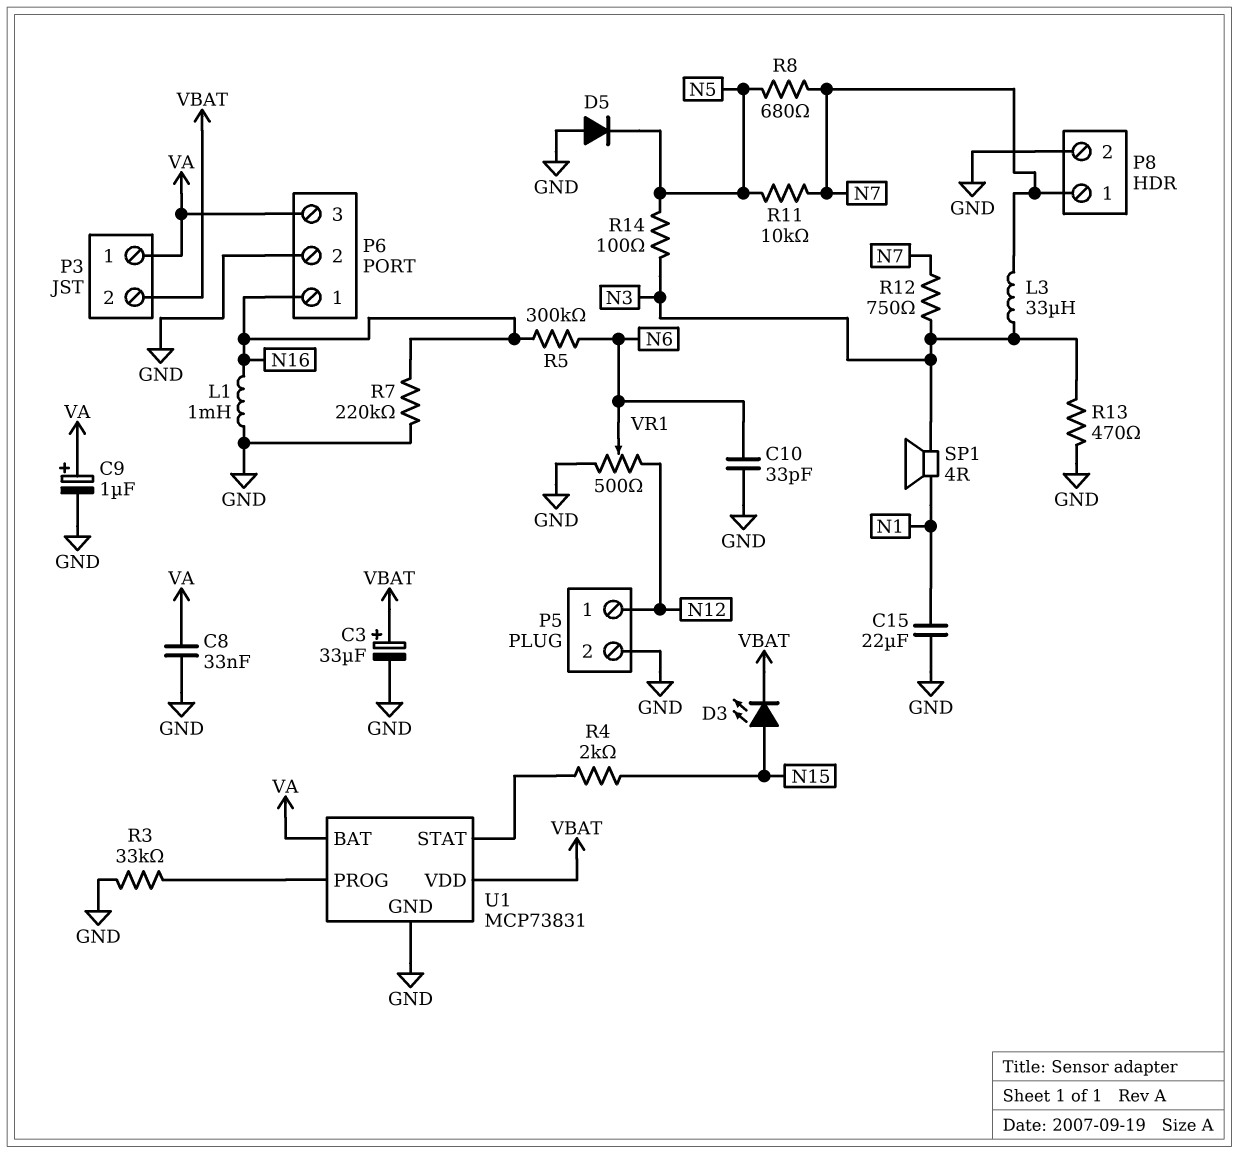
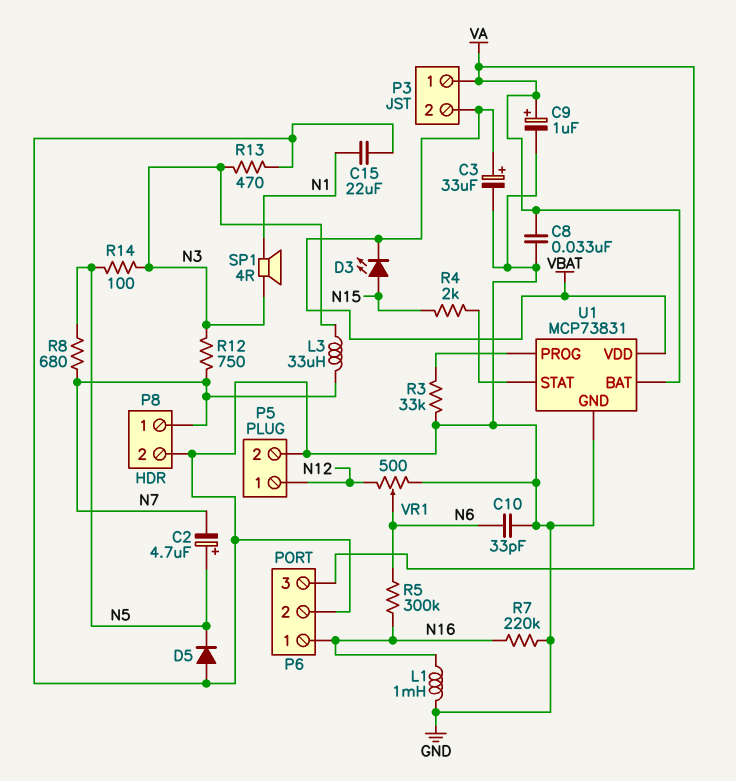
C2: none -> 4.7uF (plus N5, minus N7)
R11: 10k (N5, N7) -> none

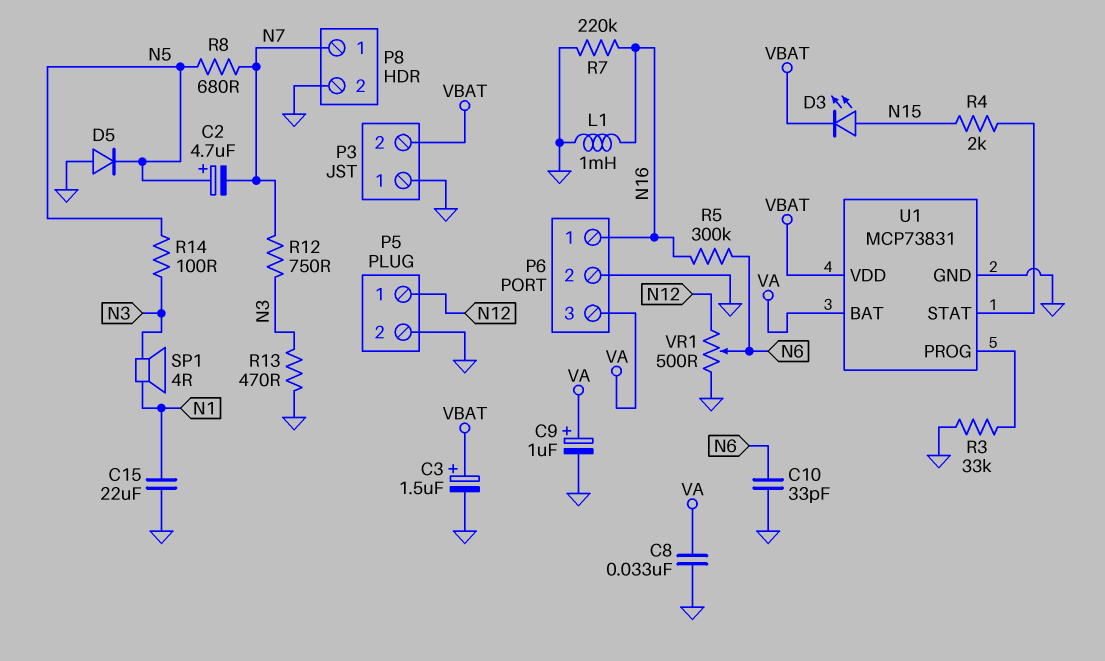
C3: 33uF (plus VBAT, minus GND) -> 1.5uF (plus VBAT, minus GND)
L3: 33uH (N3, N7) -> none
P3 pin 1: VA -> GND

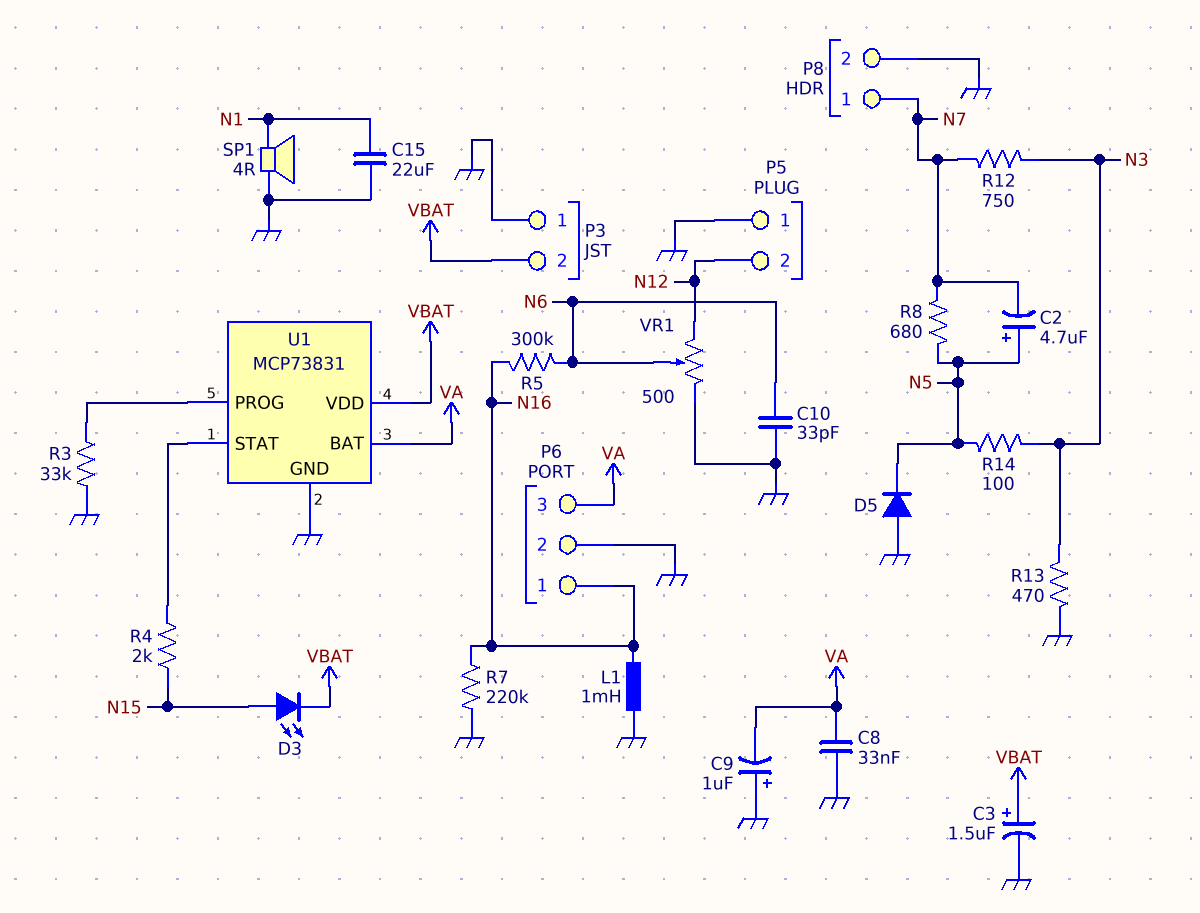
C9: 1uF (plus VA, minus GND) -> 1uF (plus GND, minus VA)
P5 pin 1: N12 -> GND
P5 pin 2: GND -> N12
SP1: speaker 4R (N1, N3) -> speaker 4R (GND, N1)

